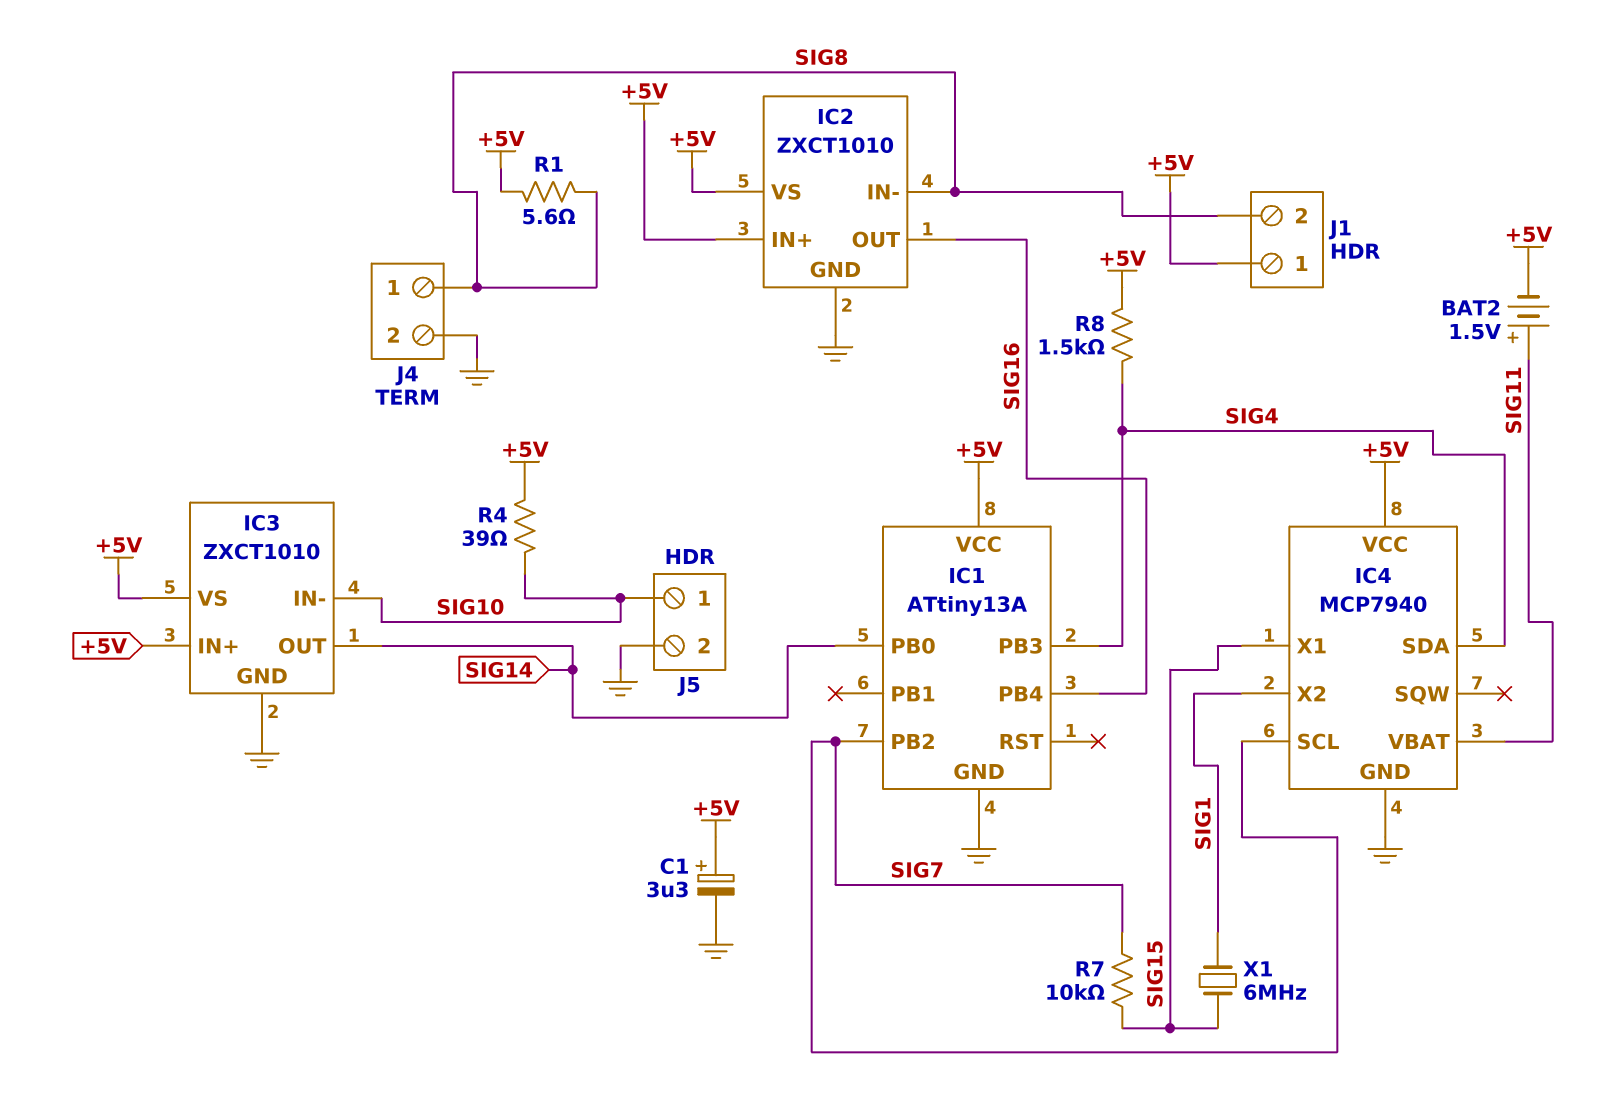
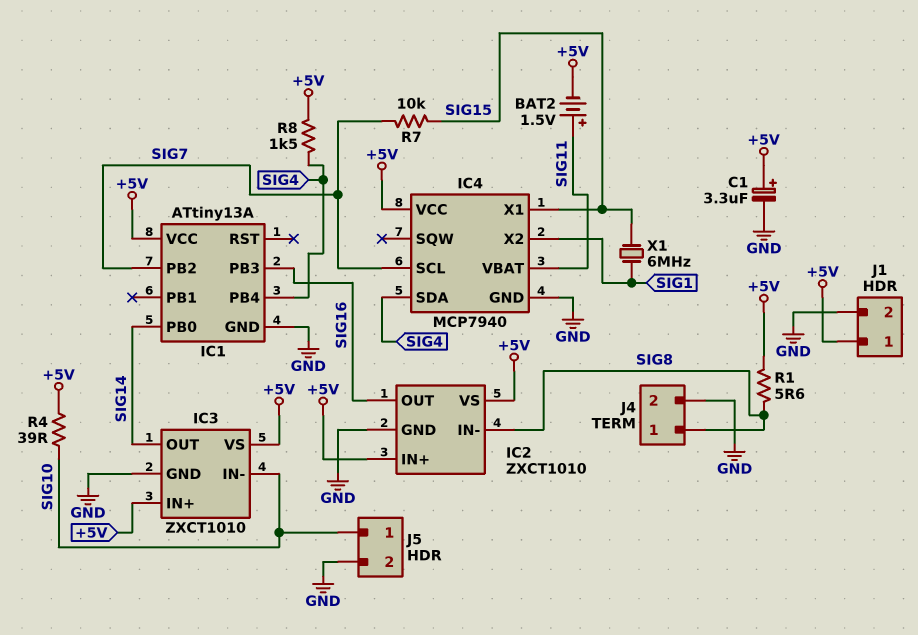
IC1 pin PB3: SIG4 -> SIG16
IC1 pin PB4: SIG16 -> SIG4
J1 pin 2: SIG8 -> GND

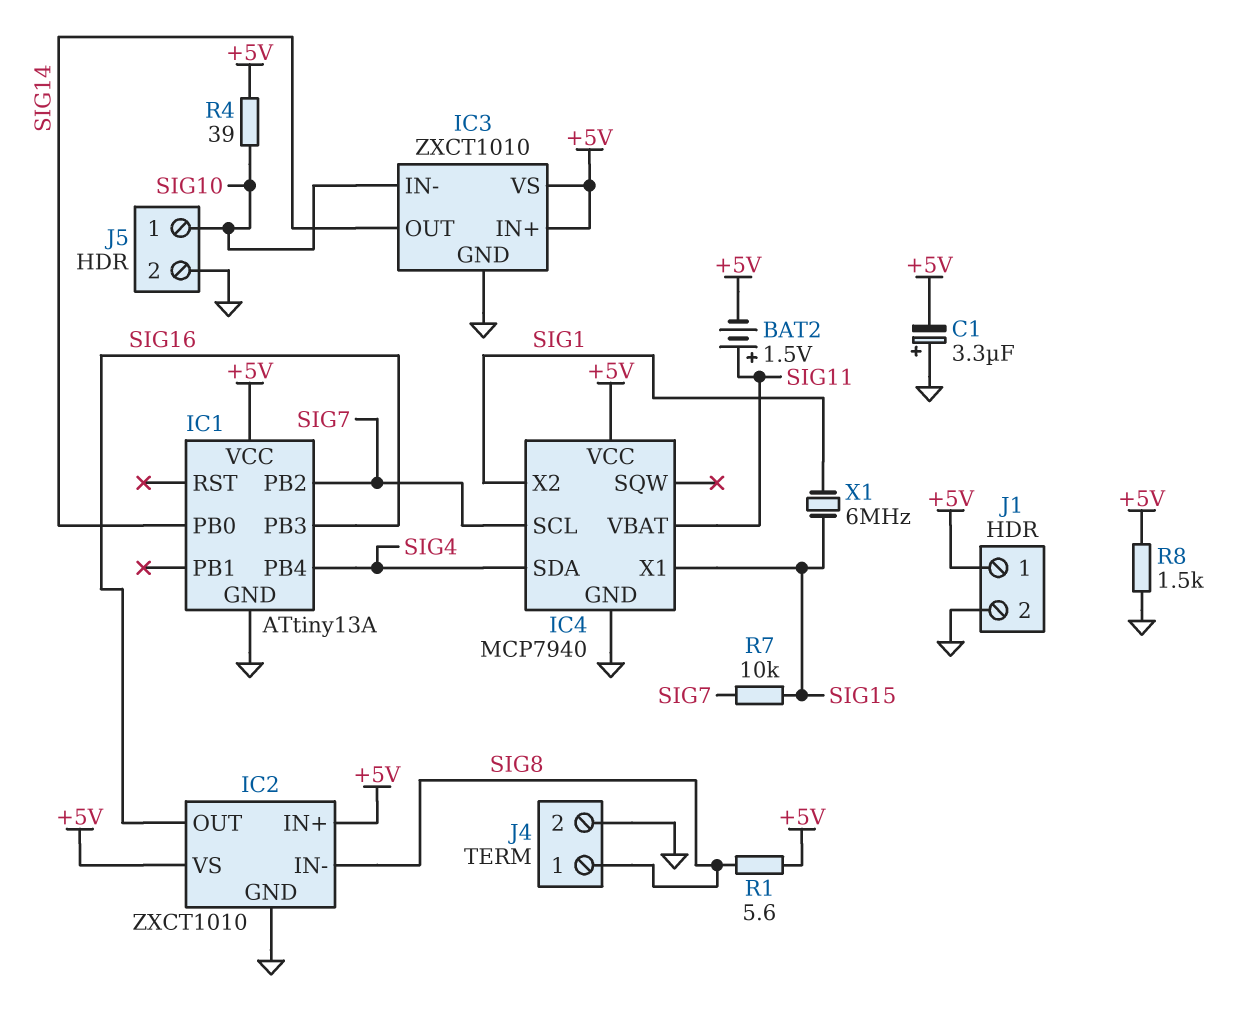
C1: 3.3uF (plus +5V, minus GND) -> 3.3uF (plus GND, minus +5V)
R8: 1.5k (+5V, SIG4) -> 1.5k (+5V, GND)

